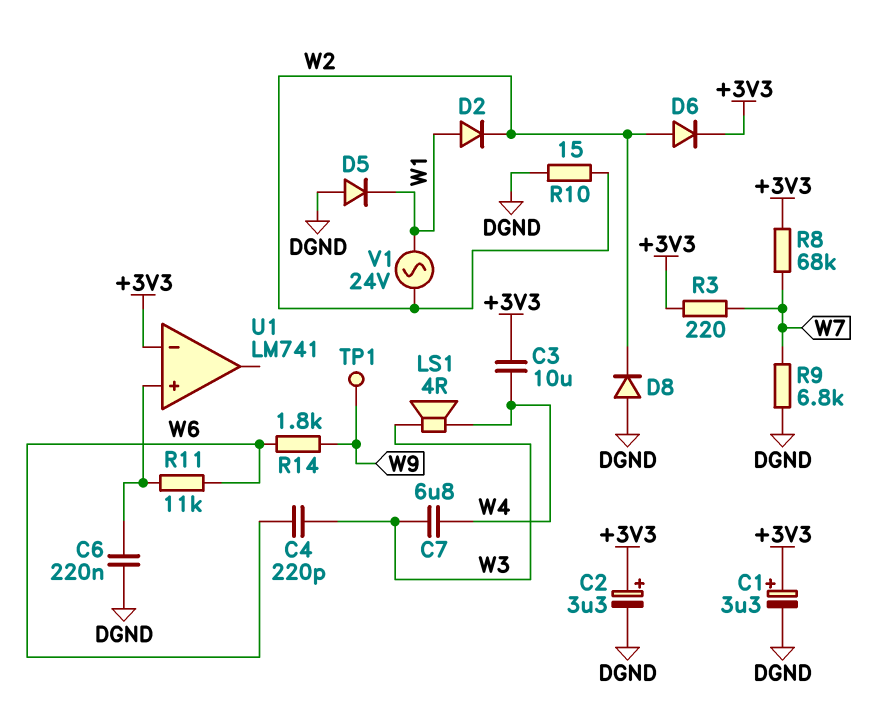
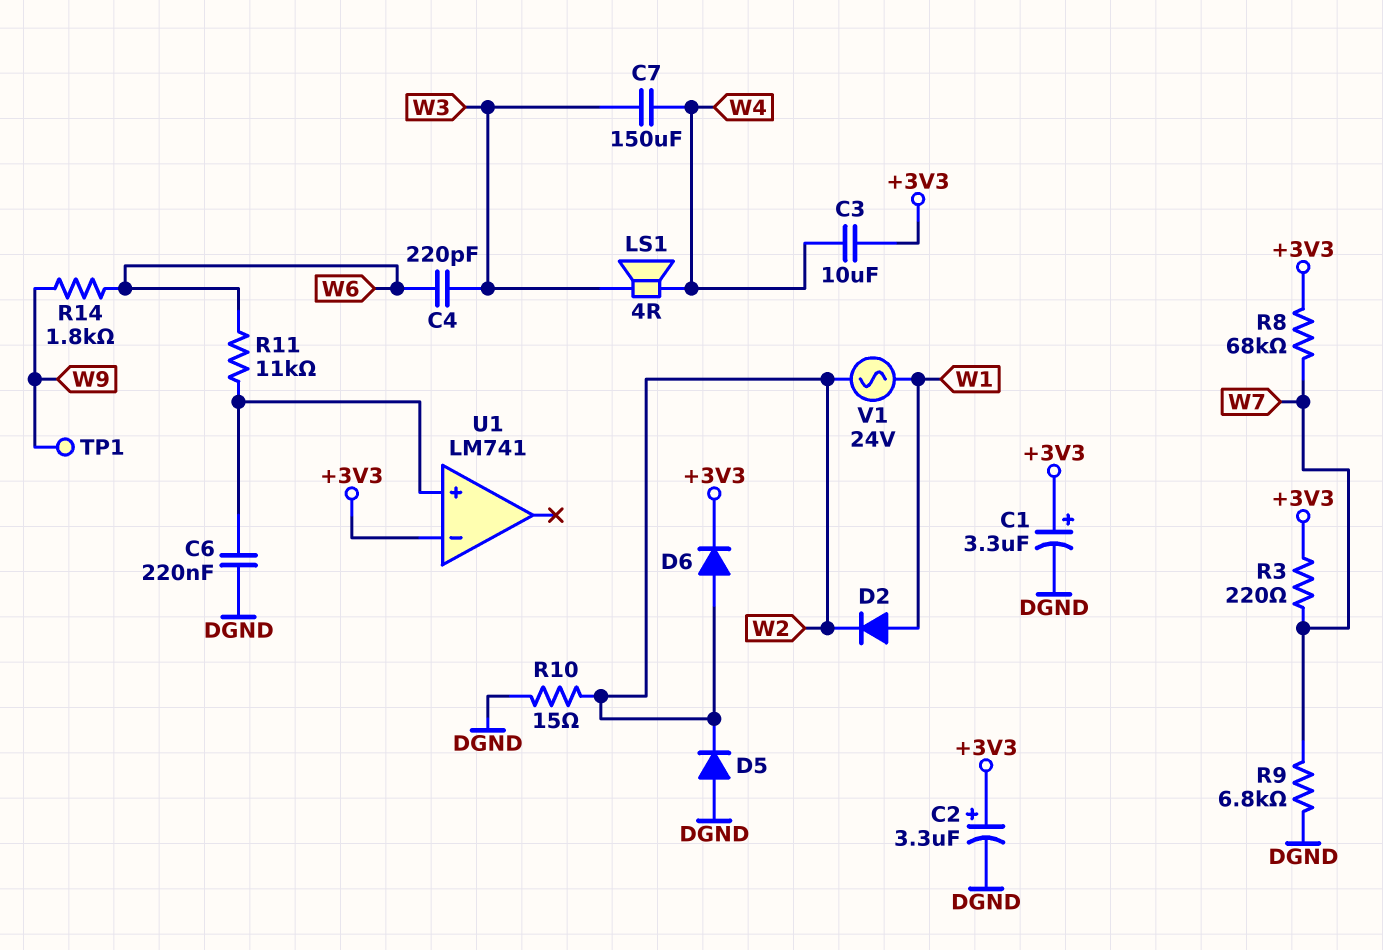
C7: 6.8uF (W3, W4) -> 150uF (W3, W4)
D5: diode (A DGND, K W1) -> diode (A DGND, K W2)
D8: diode (A DGND, K W2) -> none

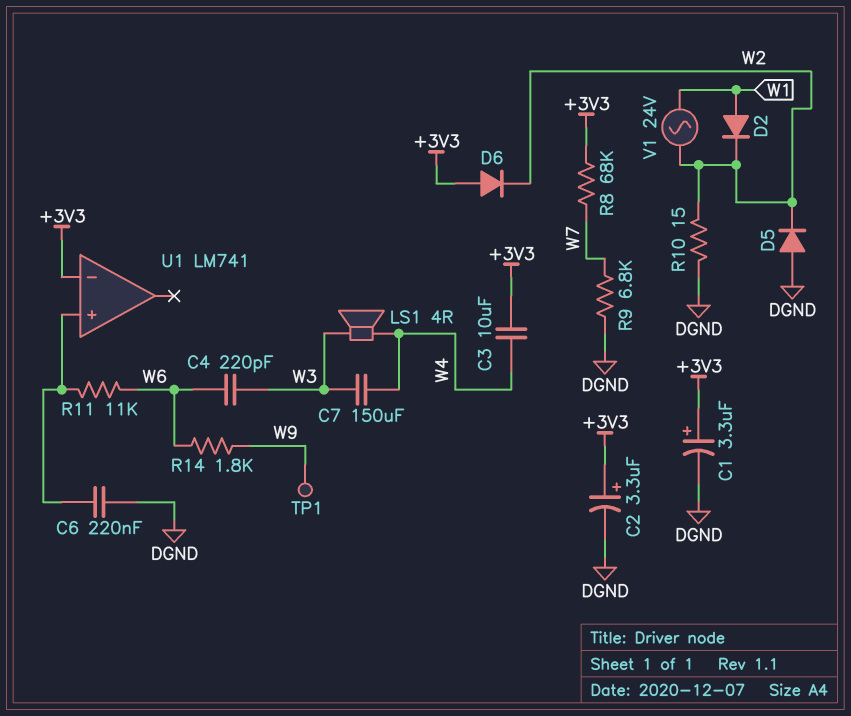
D6: diode (A W2, K +3V3) -> diode (A +3V3, K W2)
R3: 220 (+3V3, W7) -> none

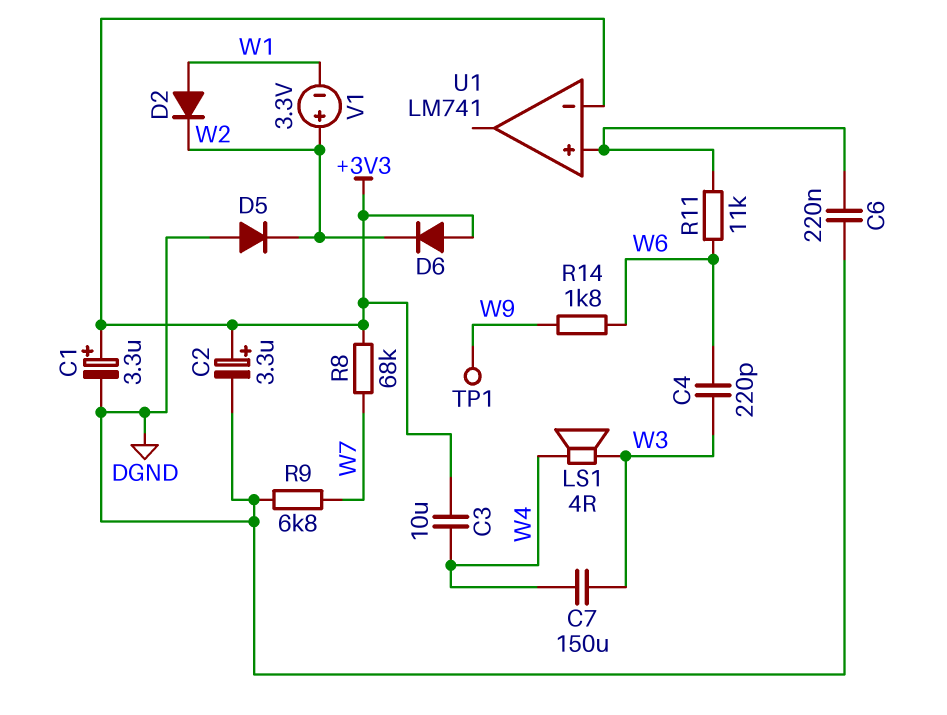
R10: 15 (DGND, W2) -> none
V1: AC 24V (W1, W2) -> 3.3V (plus W2, minus W1)

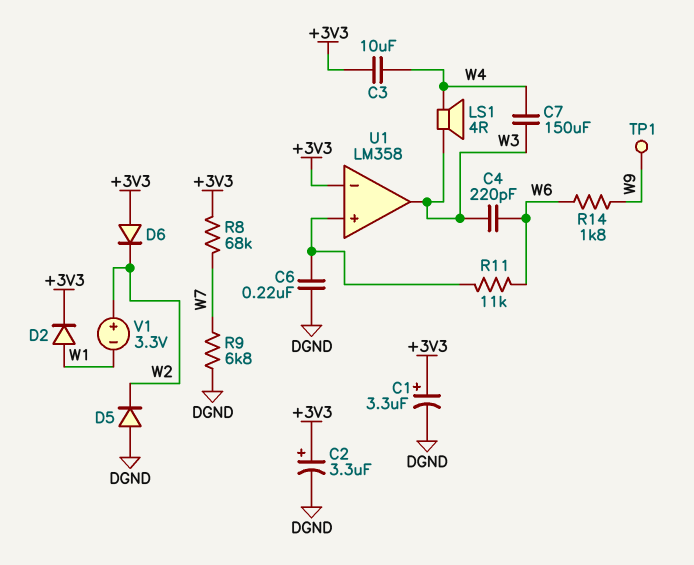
D2: diode (A W1, K W2) -> diode (A W1, K +3V3)
U1: LM741 -> LM358
U1 pin out: none -> W3

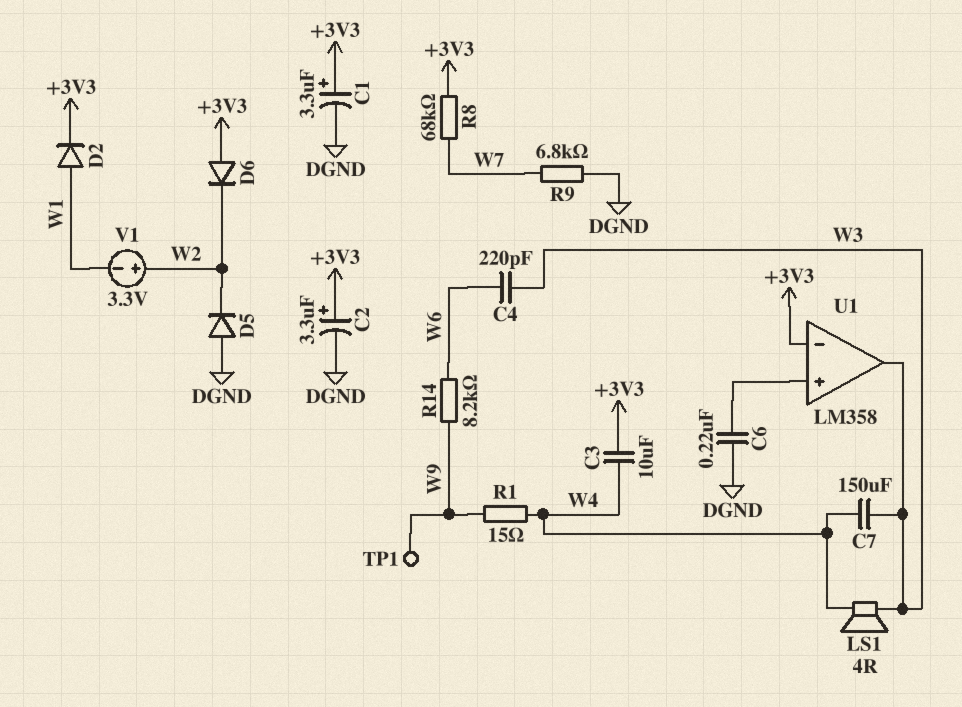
R1: none -> 15 (W4, W9)
R11: 11k (U1/in+, W6) -> none
R14: 1.8k (W6, W9) -> 8.2k (W6, W9)

